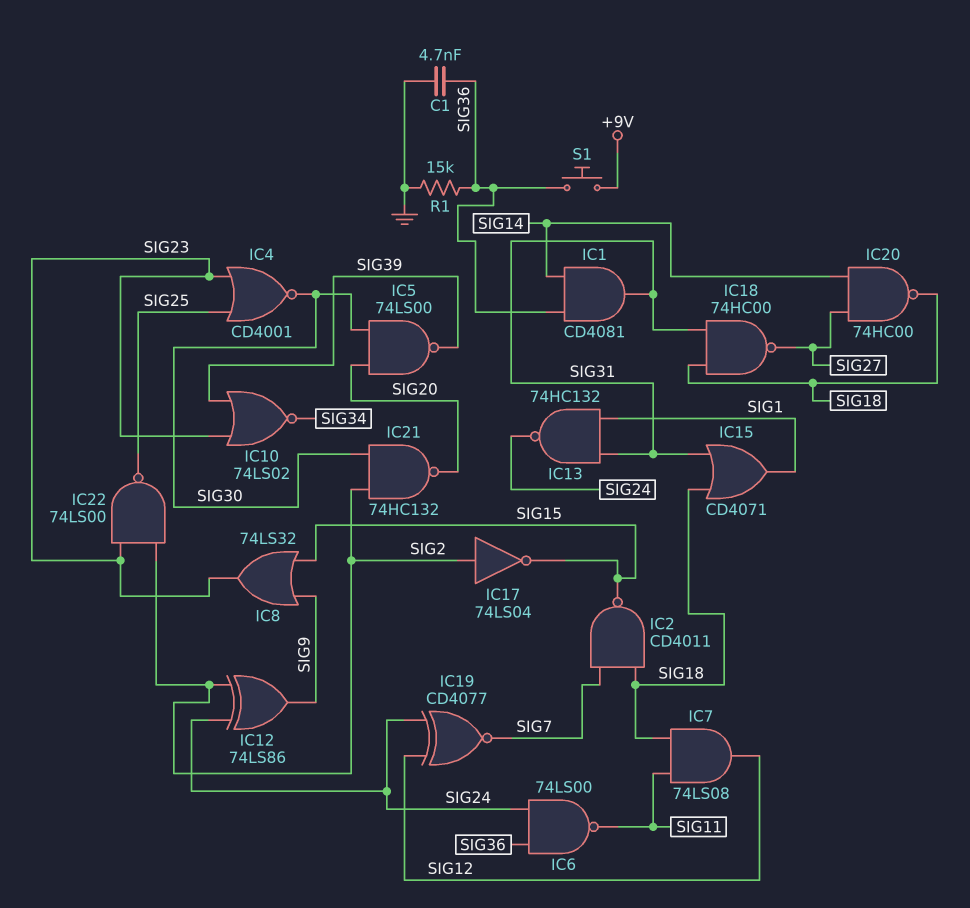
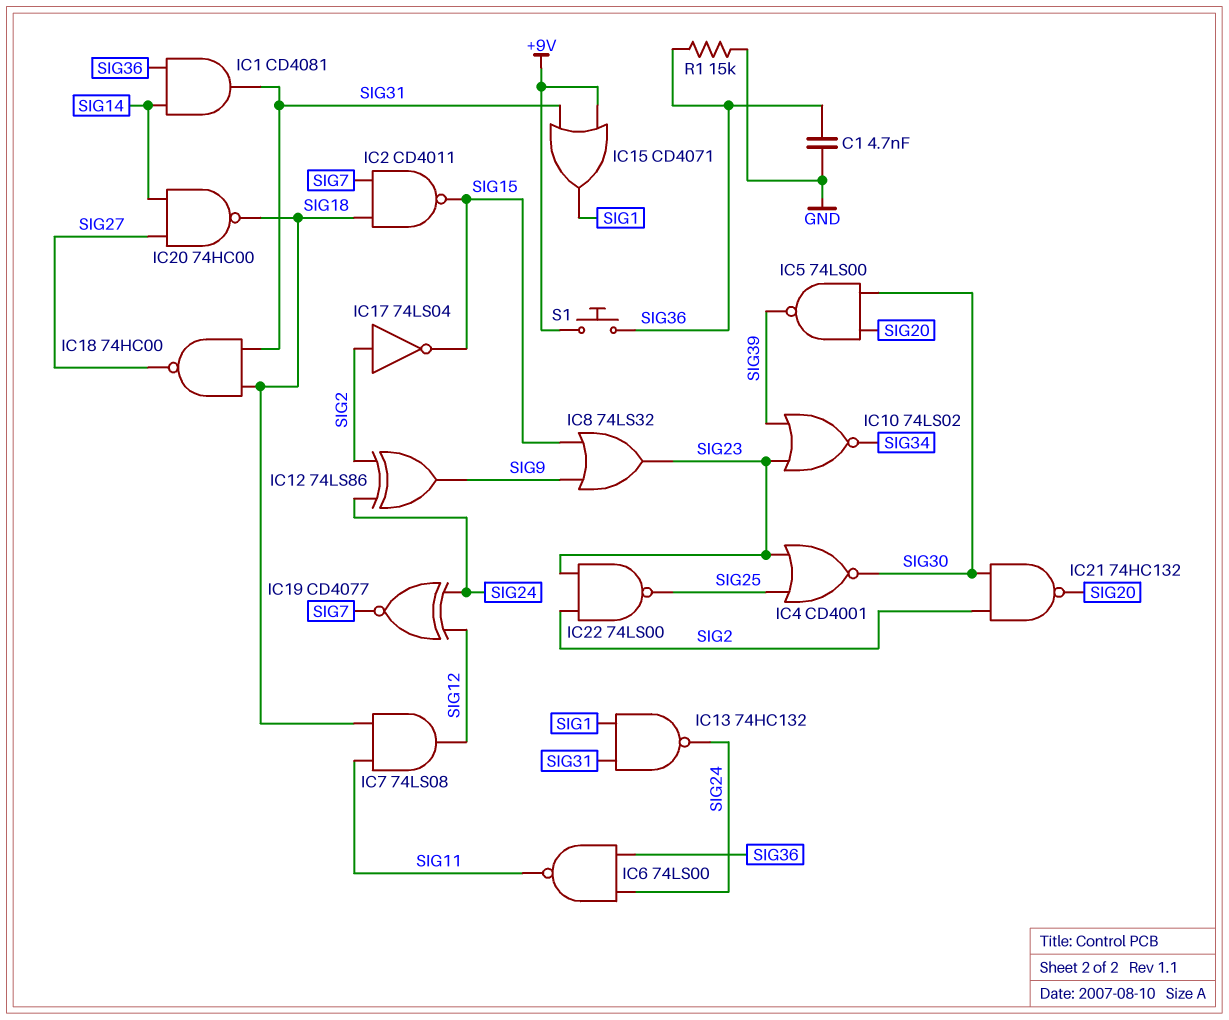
IC15: OR CD4071 (in SIG18, in SIG31, out SIG1) -> OR CD4071 (in +9V, in SIG31, out SIG1)

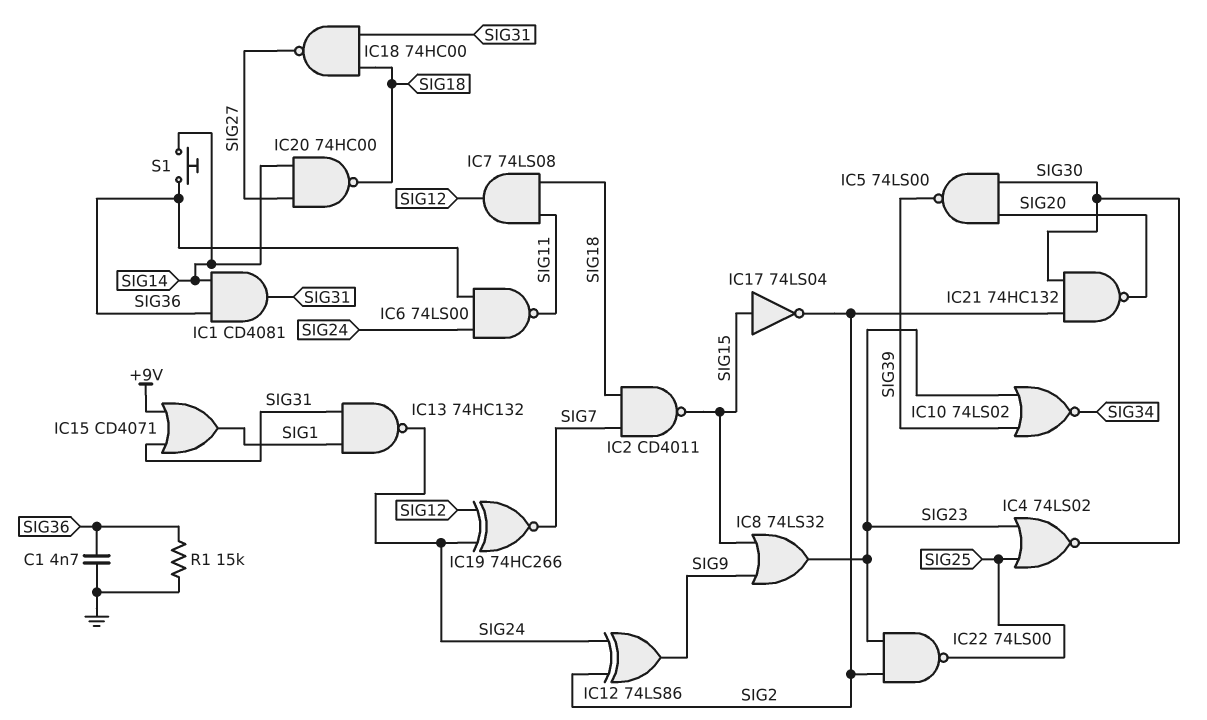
IC4: NOR CD4001 (in SIG23, in SIG25, out SIG30) -> NOR 74LS02 (in SIG23, in SIG25, out SIG30)
IC17: NOT 74LS04 (in SIG2, out SIG15) -> NOT 74LS04 (in SIG15, out SIG2)
IC19: XNOR CD4077 (in SIG12, in SIG24, out SIG7) -> XNOR 74HC266 (in SIG12, in SIG24, out SIG7)
S1: button (+9V, SIG36) -> button (SIG14, SIG36)

